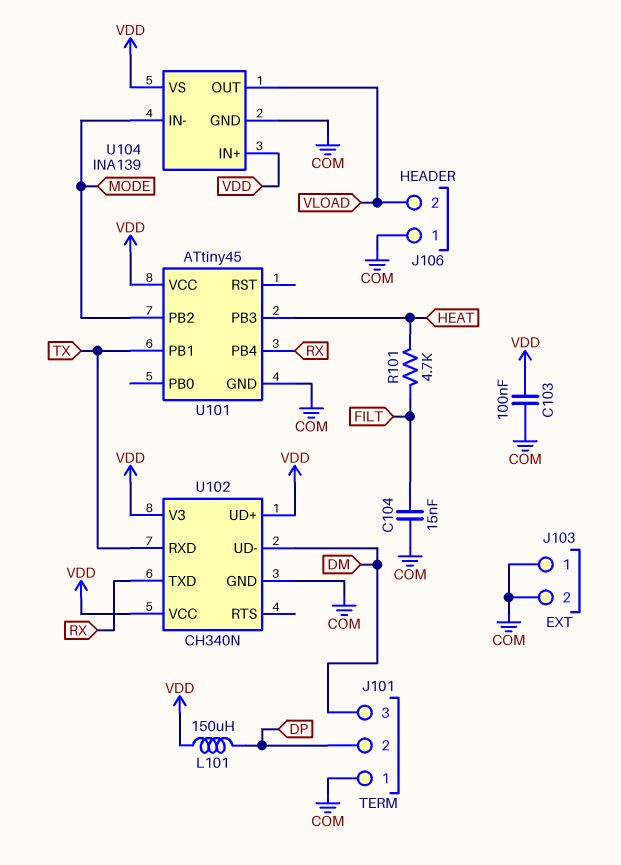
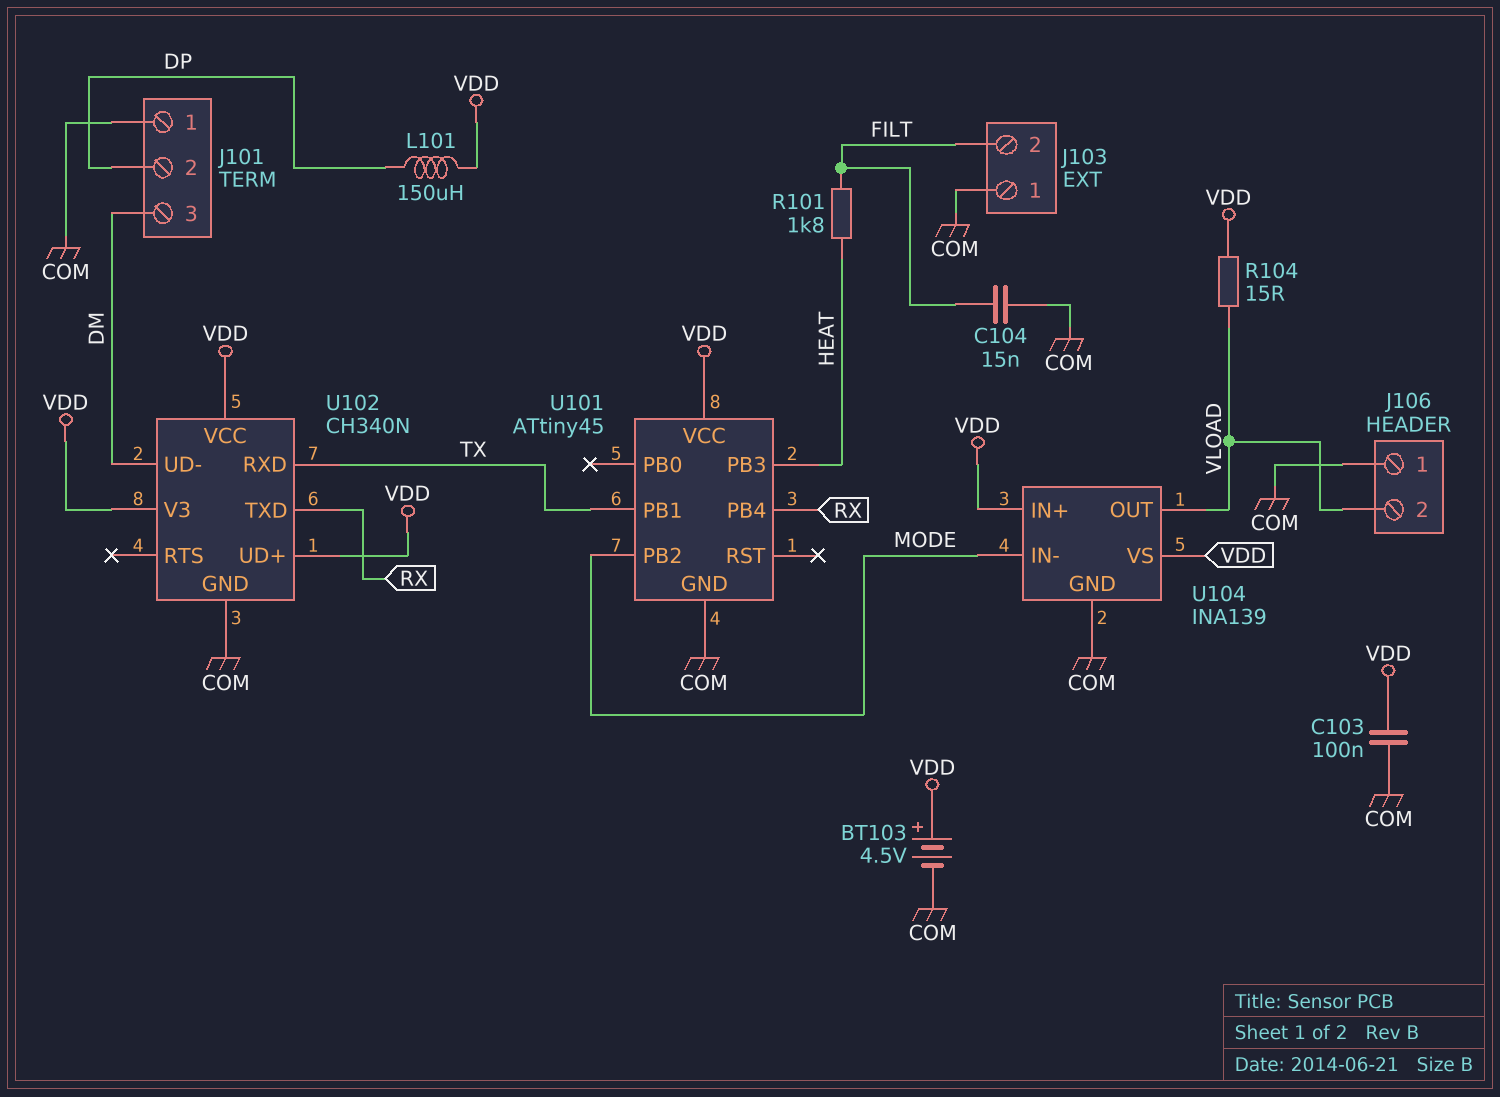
BT103: none -> 4.5V (plus VDD, minus COM)
J103 pin 2: COM -> FILT
R101: 4.7k (FILT, HEAT) -> 1.8k (FILT, HEAT)
R104: none -> 15 (VDD, VLOAD)

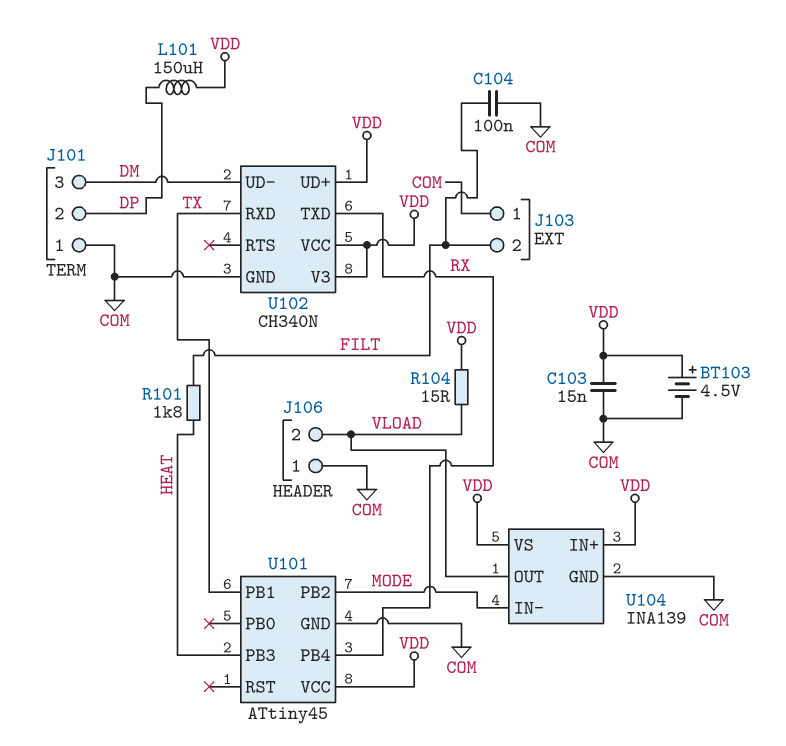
C103: 100nF (COM, VDD) -> 15nF (COM, VDD)
C104: 15nF (COM, FILT) -> 100nF (COM, FILT)

